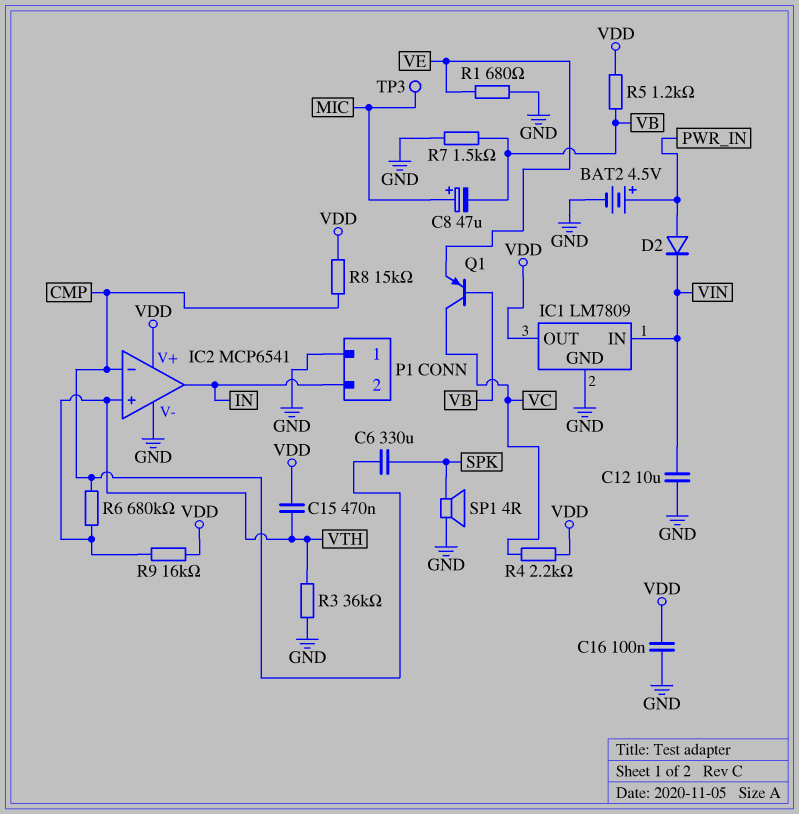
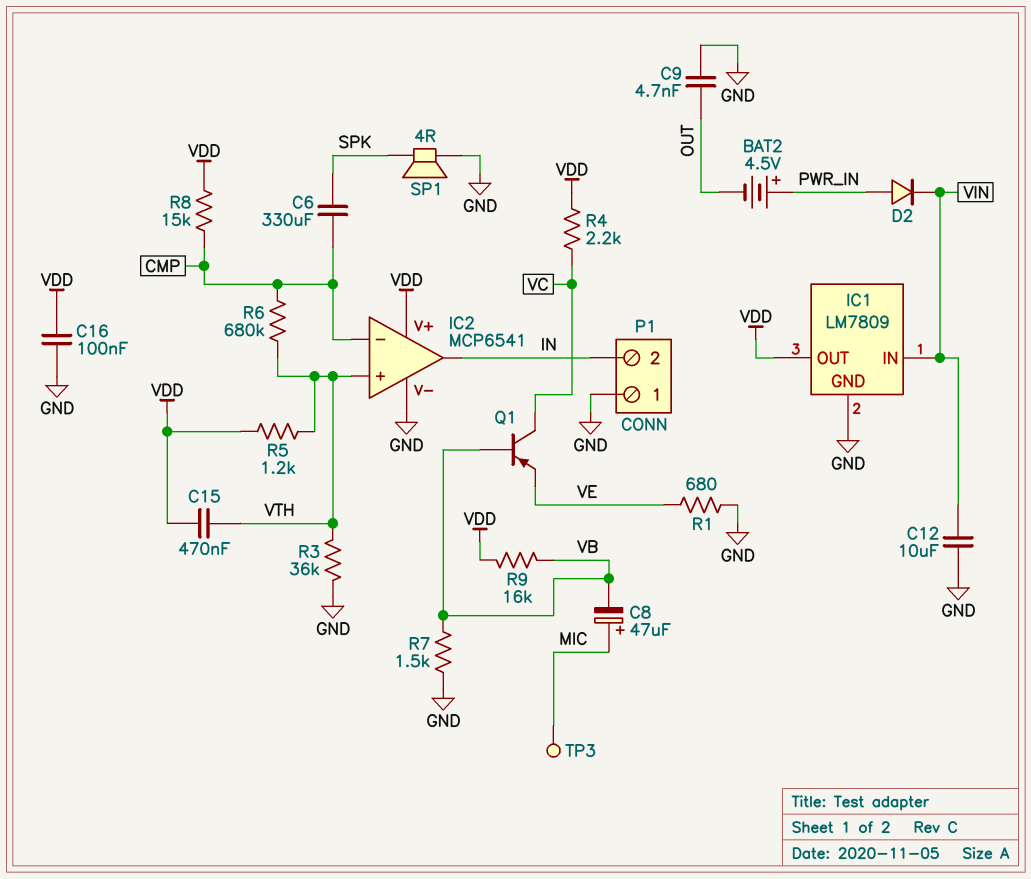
BAT2: 4.5V (plus PWR_IN, minus GND) -> 4.5V (plus PWR_IN, minus OUT)
C9: none -> 4.7nF (GND, OUT)
R5: 1.2k (VB, VDD) -> 1.2k (VDD, VTH)
R9: 16k (VDD, VTH) -> 16k (VB, VDD)

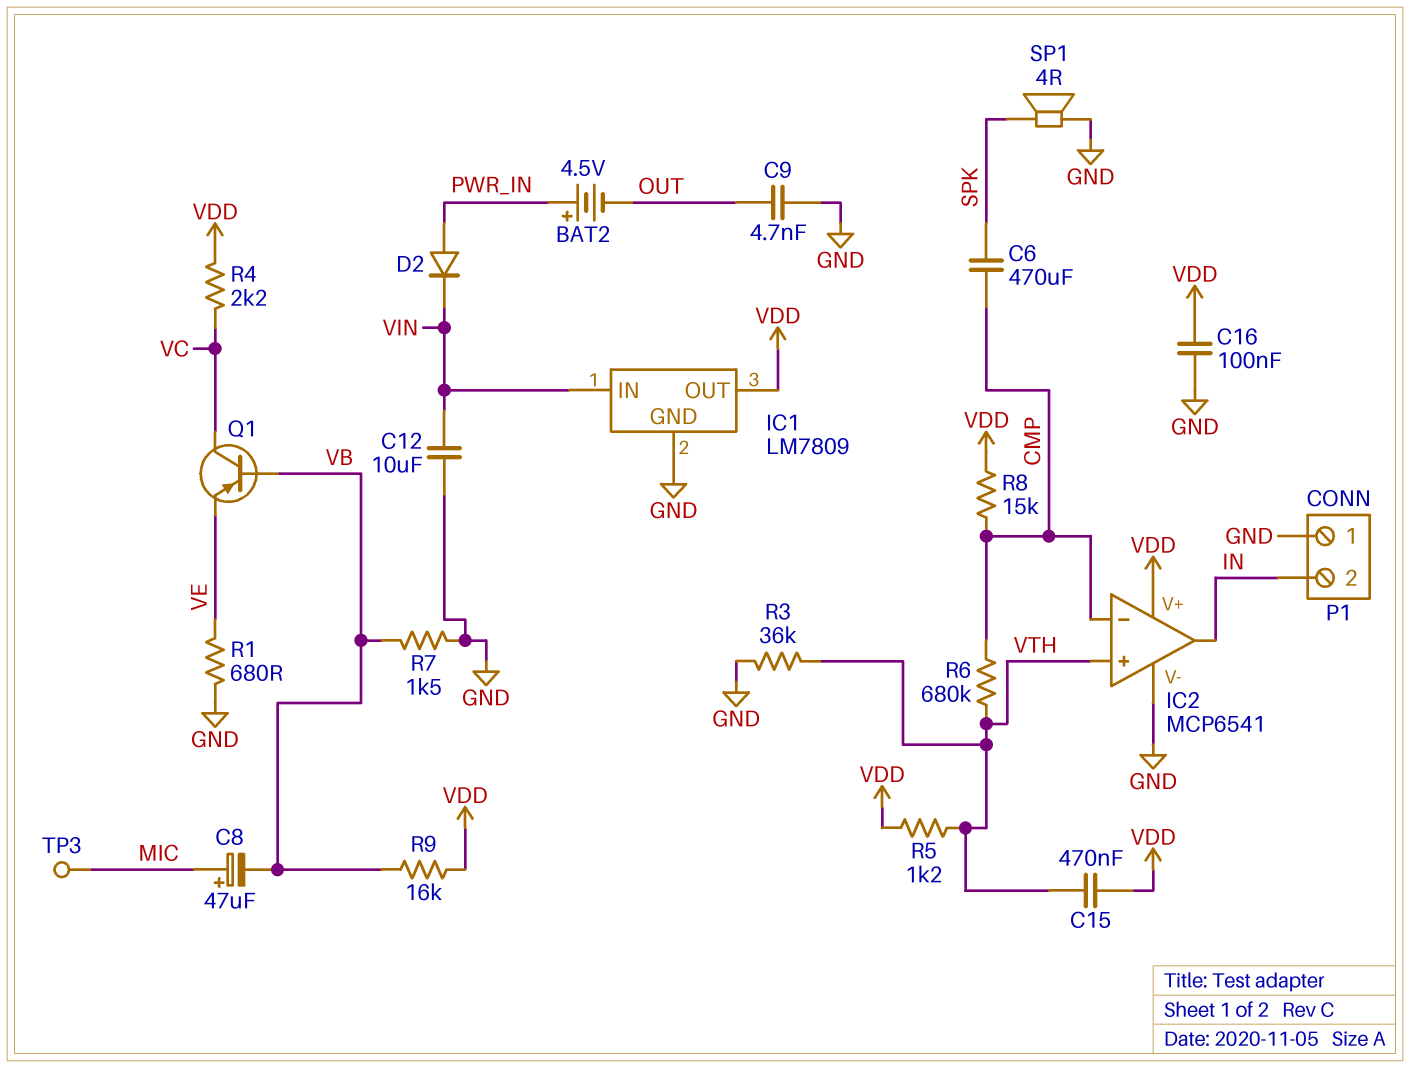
C6: 330uF (CMP, SPK) -> 470uF (CMP, SPK)

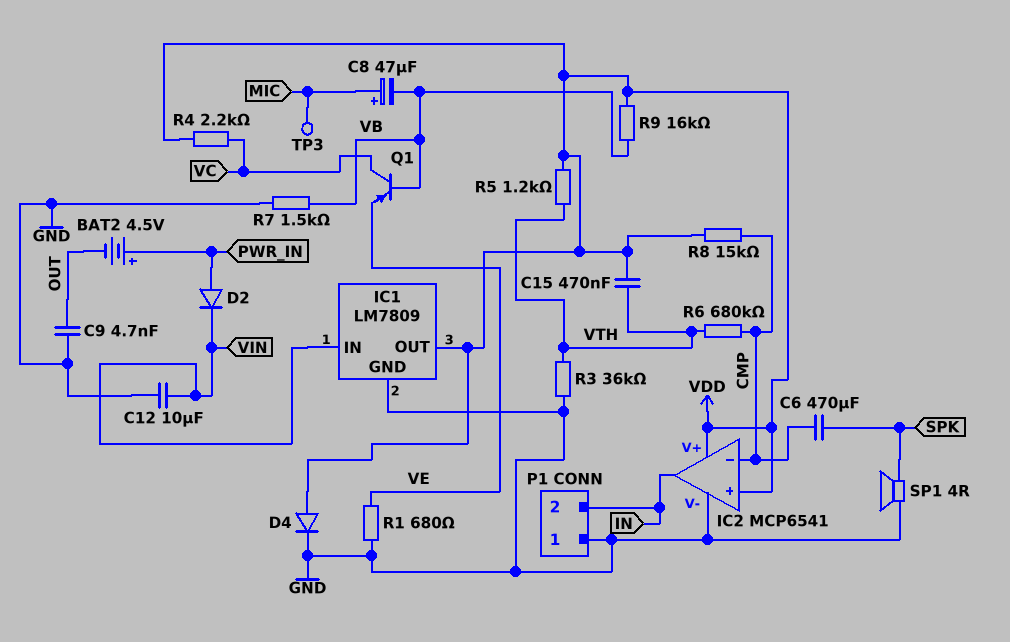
C16: 100nF (GND, VDD) -> none
D4: none -> diode (A VDD, K GND)
IC2 pin in+: VTH -> VDD

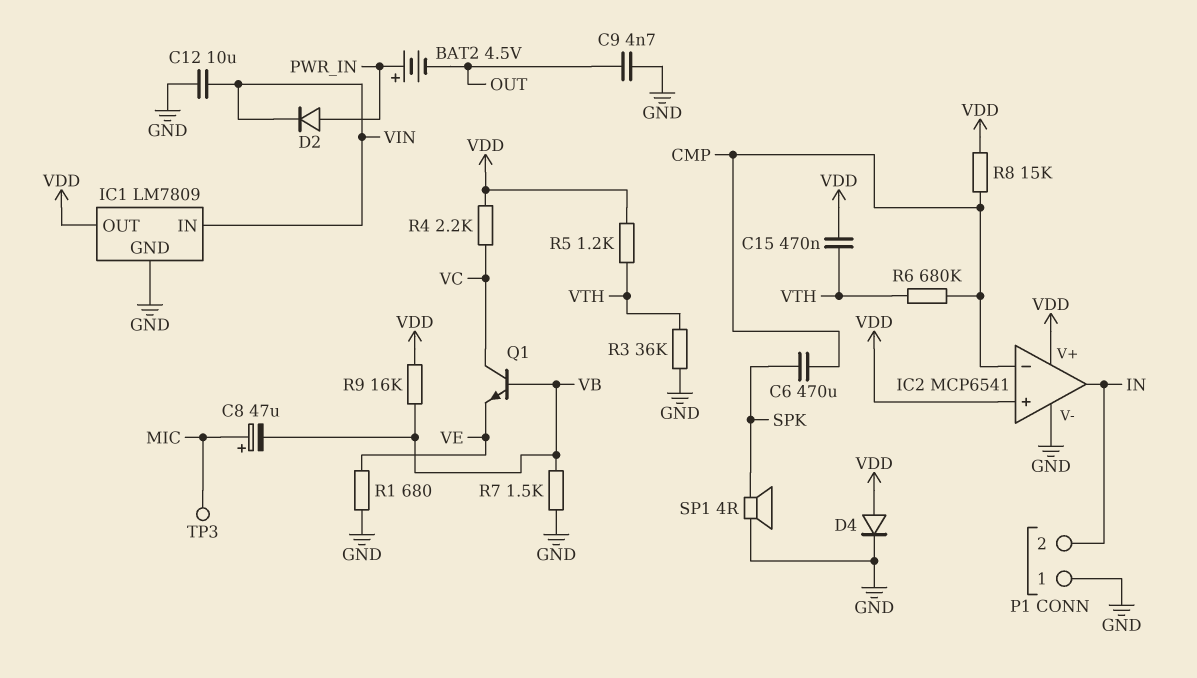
Q1: PNP (B VB, C VC, E VE) -> NPN (B VB, C VC, E VE)

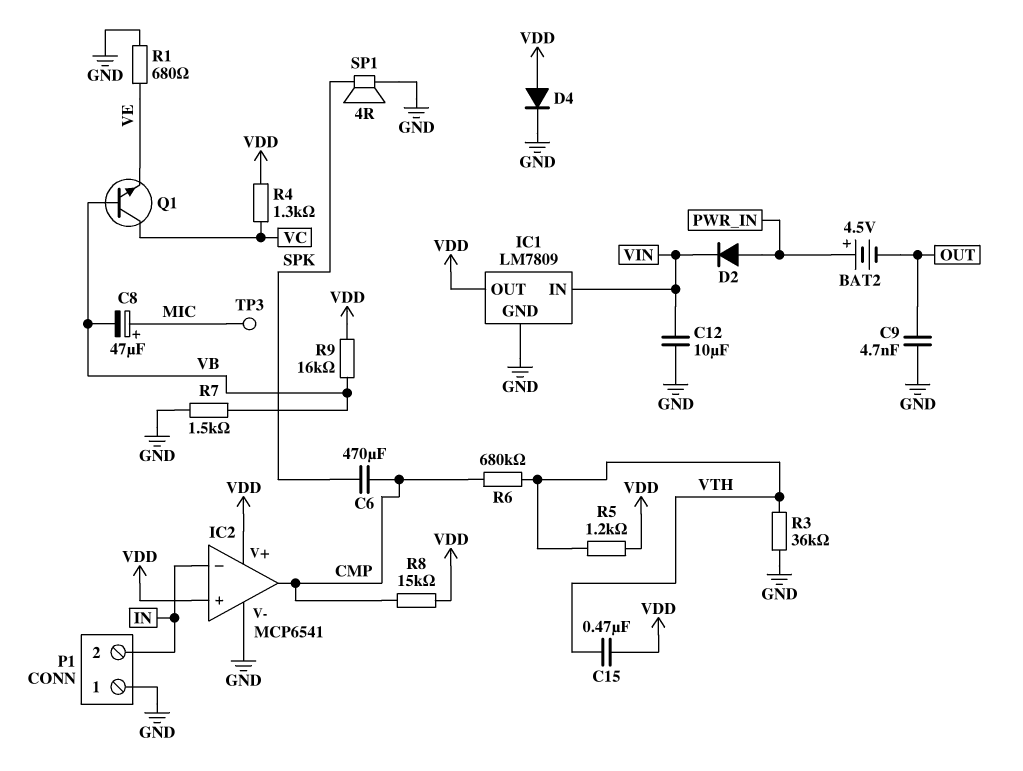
IC2 pin in-: CMP -> IN
IC2 pin out: IN -> CMP
R4: 2.2k (VC, VDD) -> 1.3k (VC, VDD)

